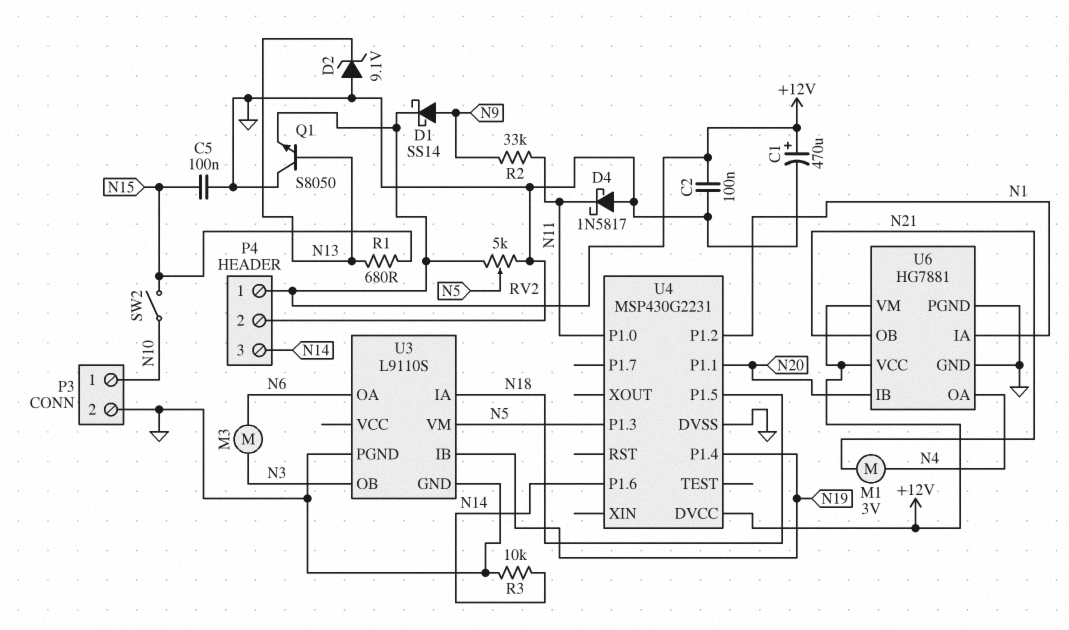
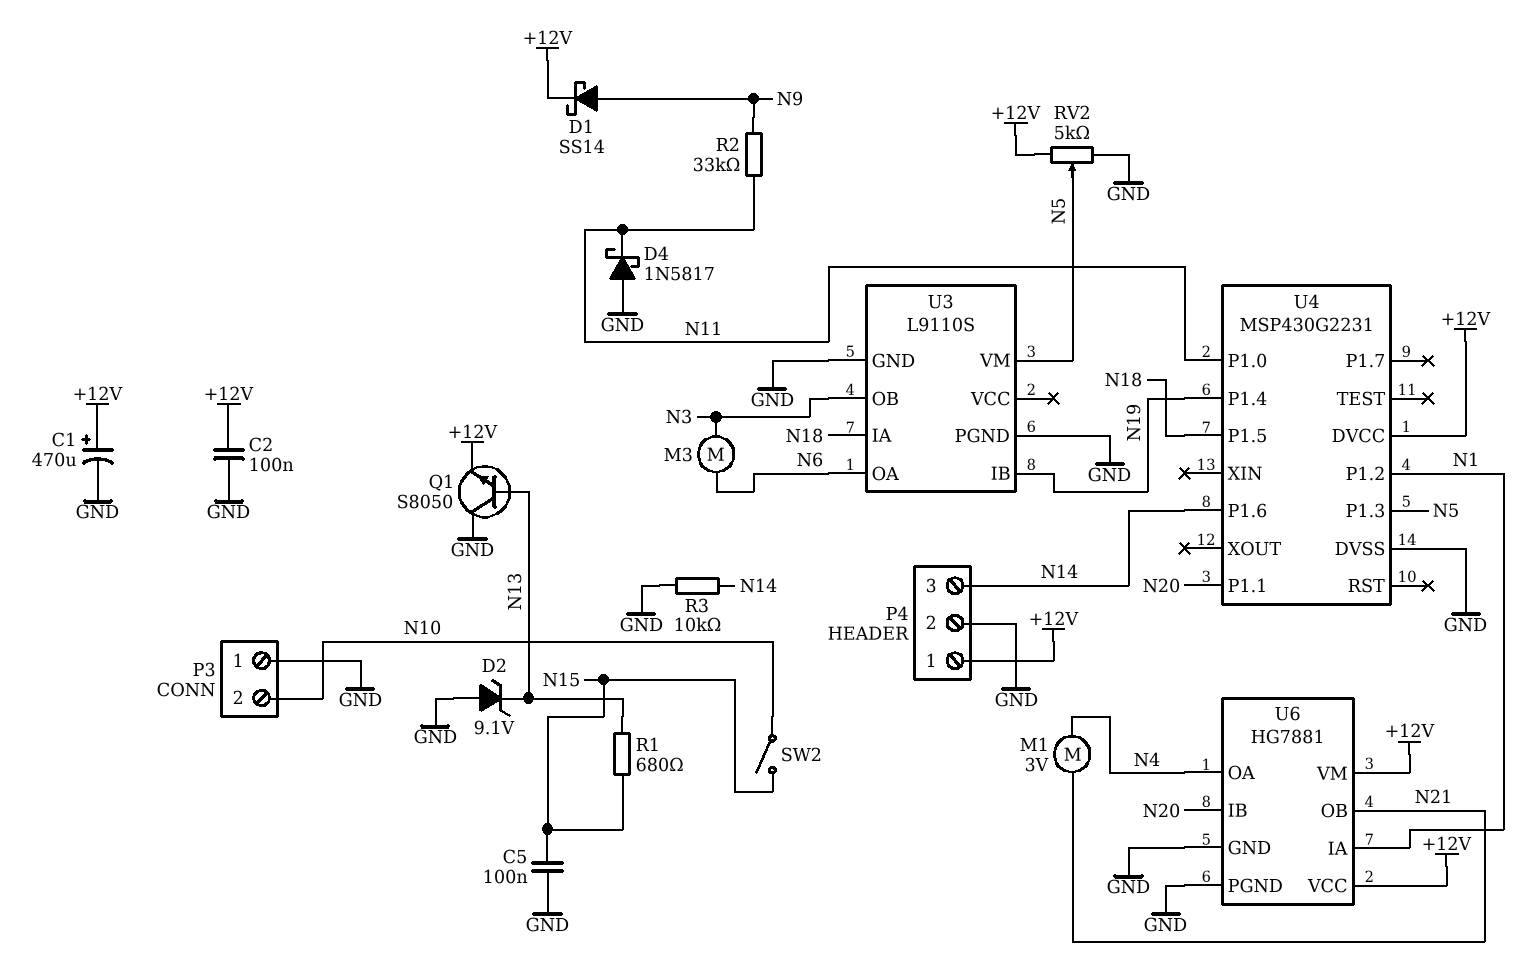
P3 pin 1: N10 -> GND
P3 pin 2: GND -> N10

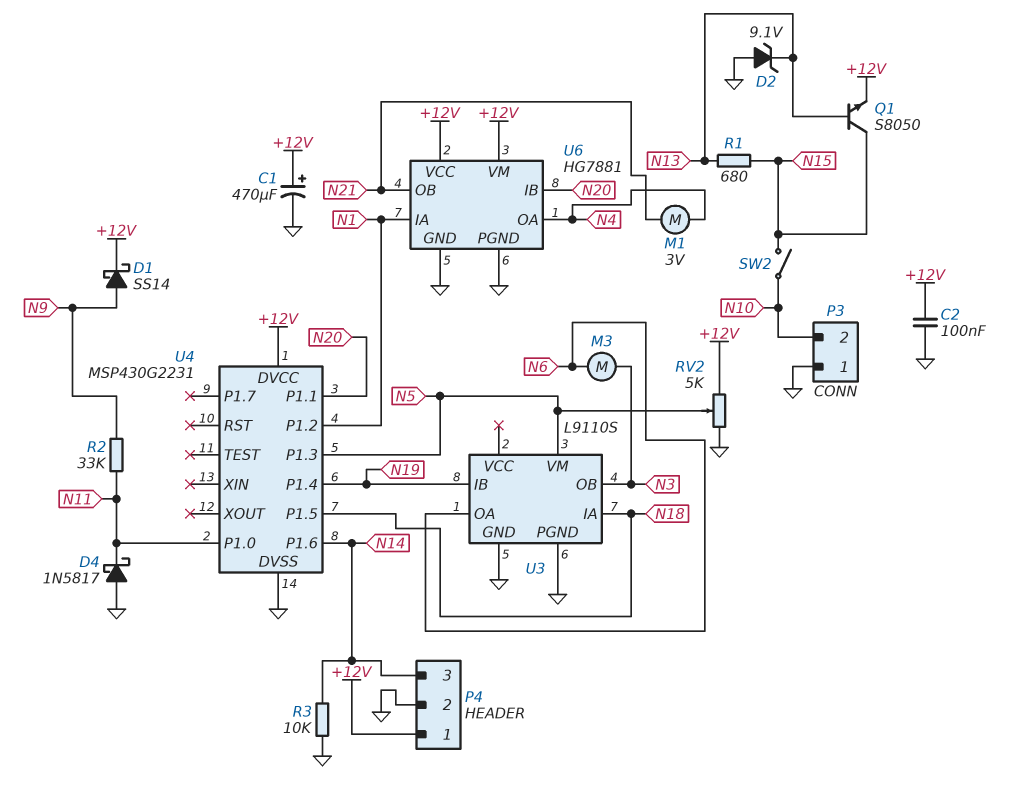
C5: 100nF (GND, N15) -> none
Q1: NPN S8050 (B N13, C GND, E +12V) -> NPN S8050 (B N13, C N15, E +12V)

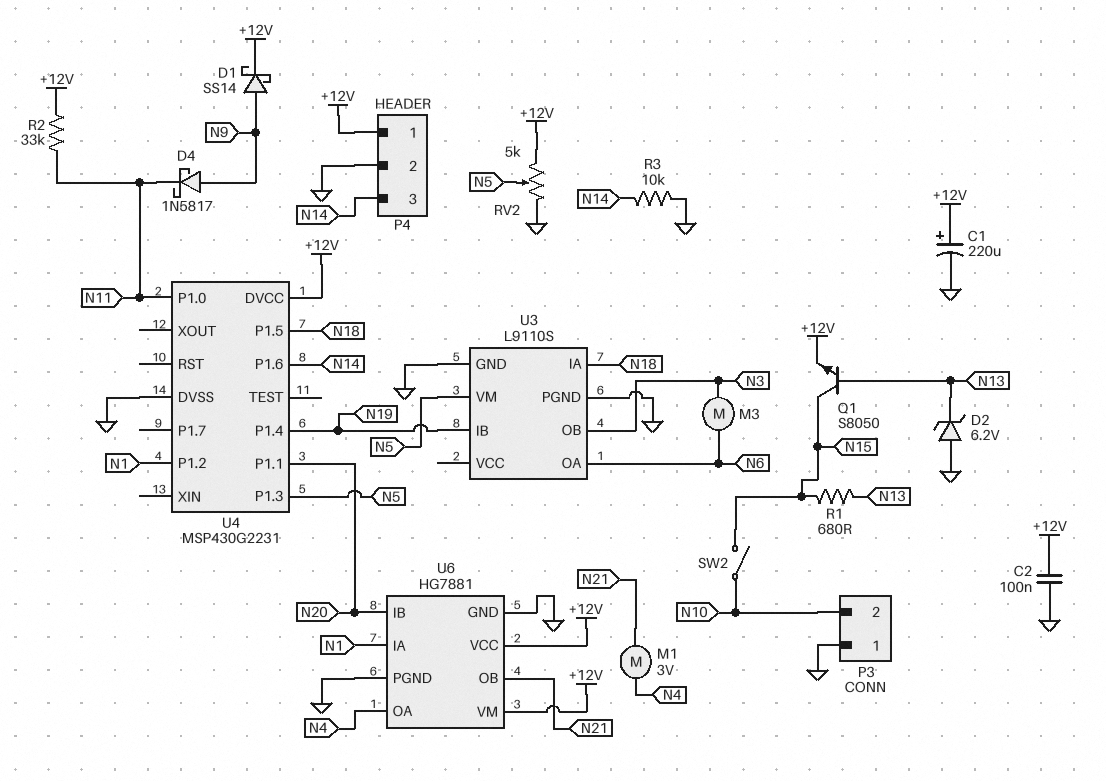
C1: 470uF (plus +12V, minus GND) -> 220uF (plus +12V, minus GND)
D2: zener 9.1V (A GND, K N13) -> zener 6.2V (A GND, K N13)
D4: schottky 1N5817 (A GND, K N11) -> schottky 1N5817 (A N9, K N11)
R2: 33k (N9, N11) -> 33k (+12V, N11)

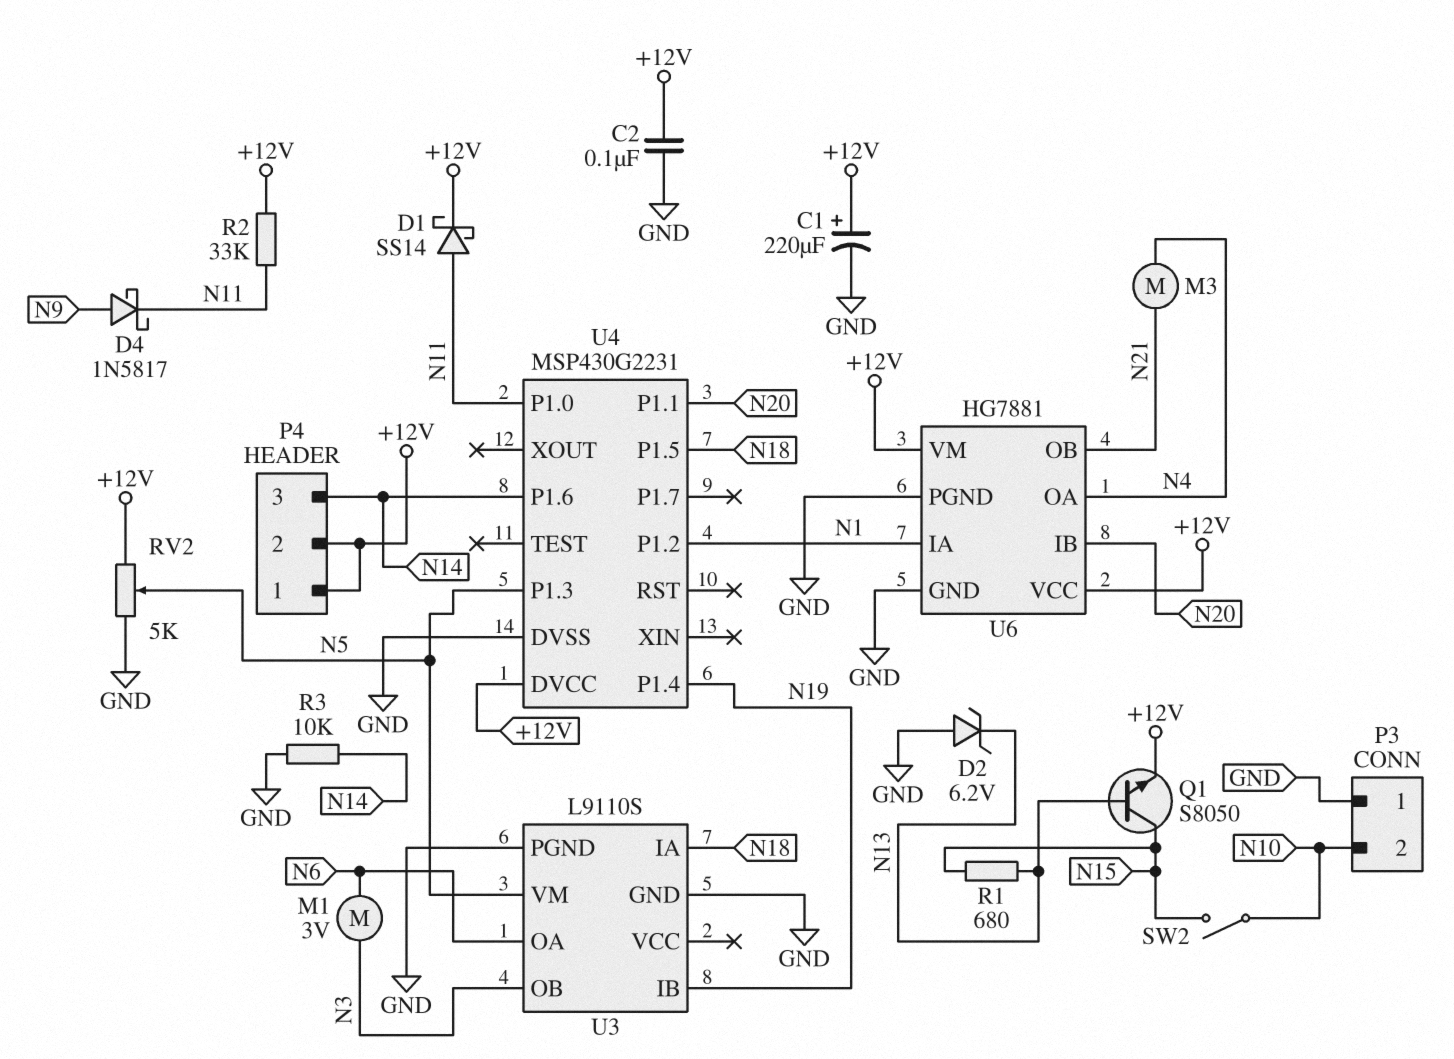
D1: schottky SS14 (A N9, K +12V) -> schottky SS14 (A N11, K +12V)
M1: motor 3V (N4, N21) -> motor 3V (N3, N6)
M3: motor (N3, N6) -> motor (N4, N21)
P4 pin 2: GND -> +12V

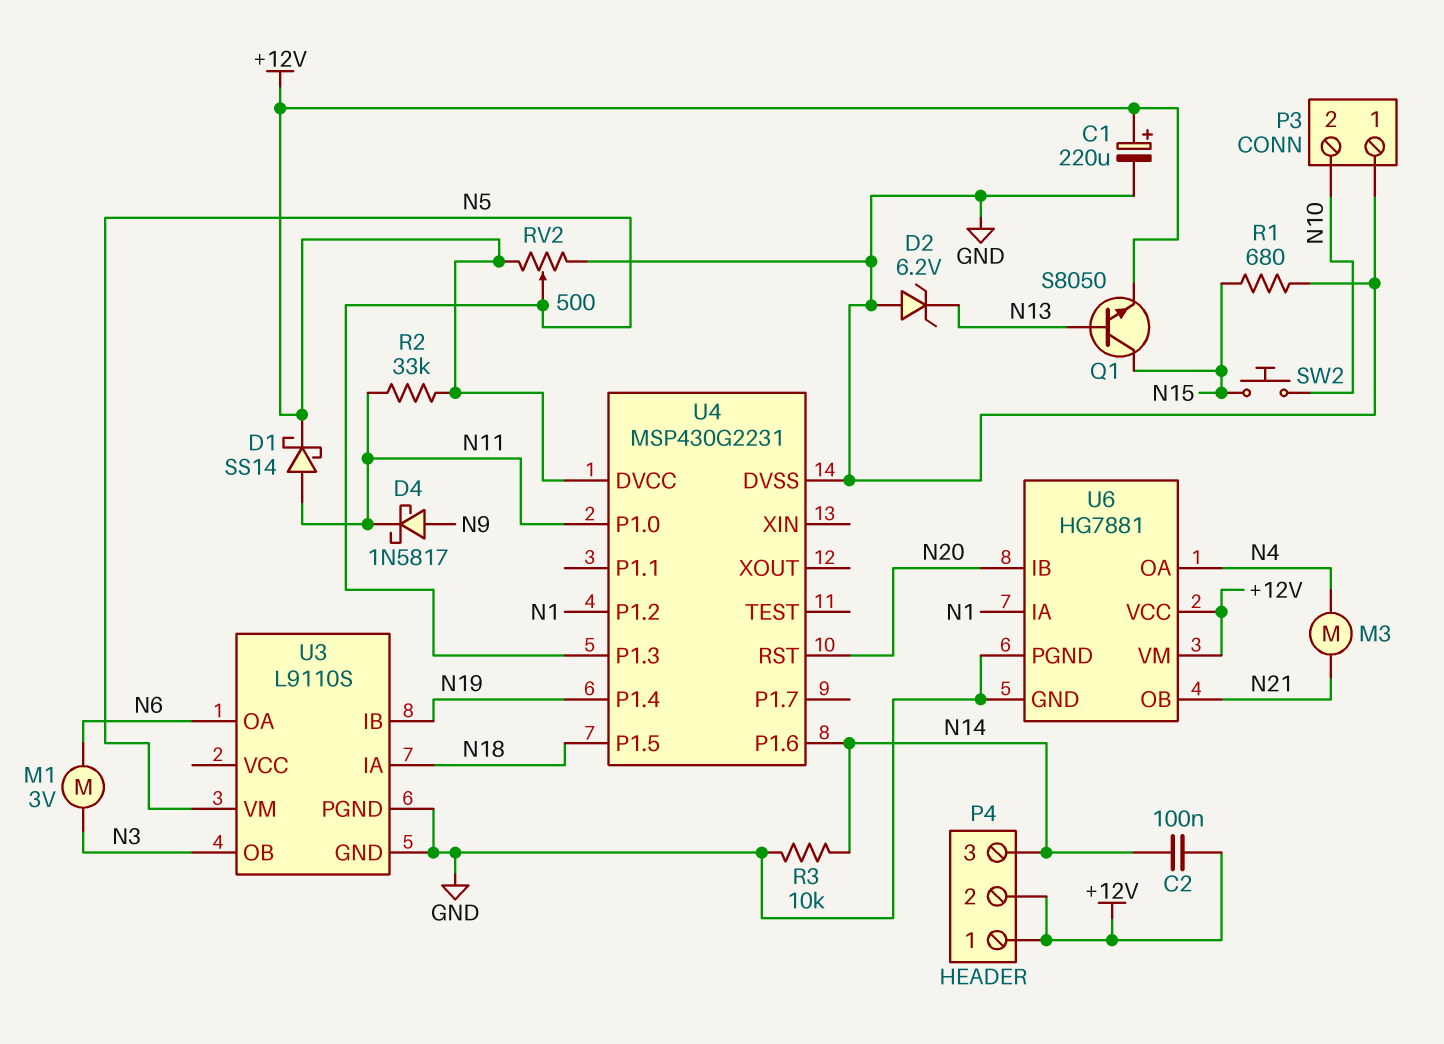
C2: 100nF (+12V, GND) -> 100nF (+12V, N14)
R1: 680 (N13, N15) -> 680 (GND, N15)
RV2: 5k (+12V, GND, wiper N5) -> 500 (+12V, GND, wiper N5)
SW2: switch (N10, N15) -> button (N10, N15)
U4 pin P1.1: N20 -> none
U4 pin RST: none -> N20

